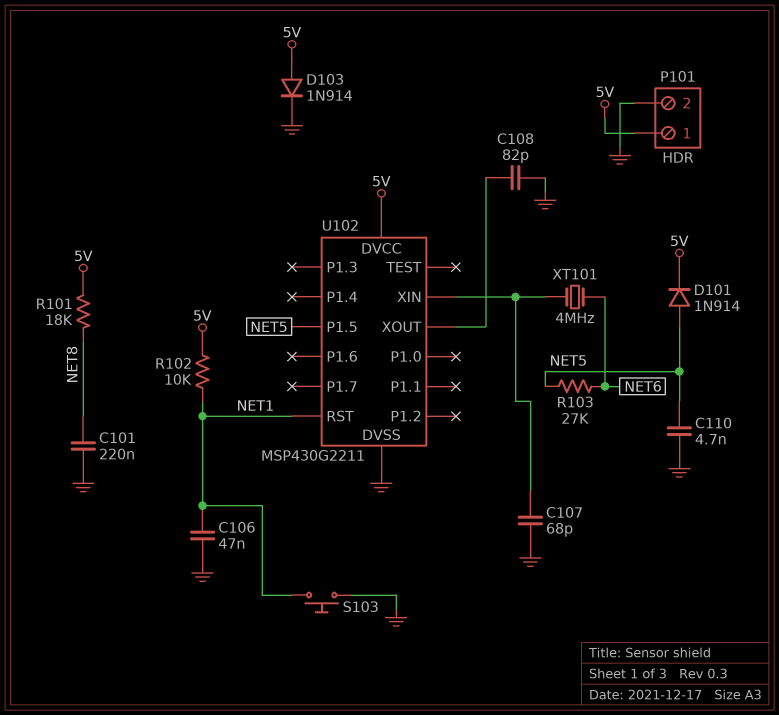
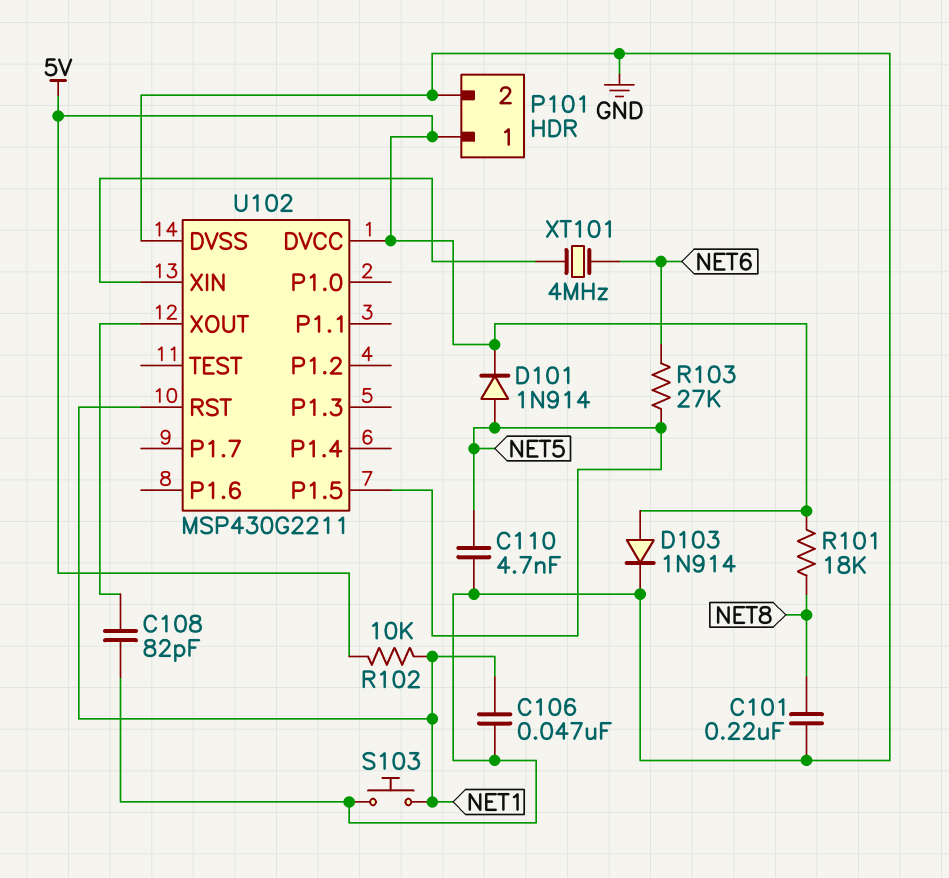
C107: 68pF (GND, U102/XIN) -> none

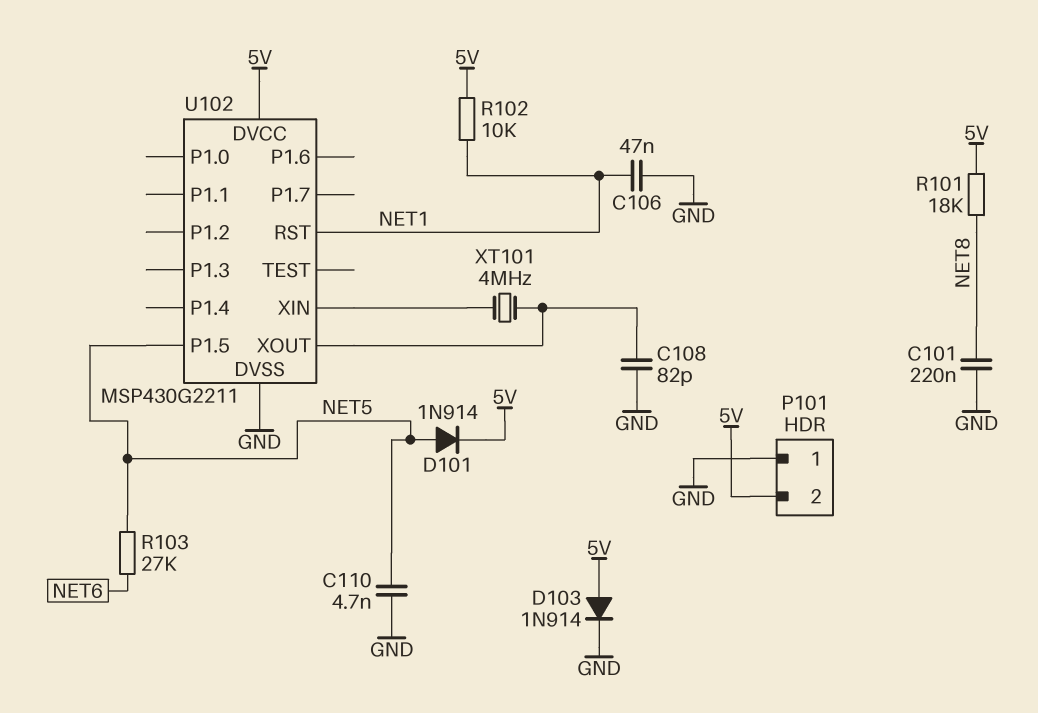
P101 pin 1: 5V -> GND
P101 pin 2: GND -> 5V
S103: button (GND, NET1) -> none
XT101: 4MHz (NET6, U102/XIN) -> 4MHz (U102/XIN, U102/XOUT)

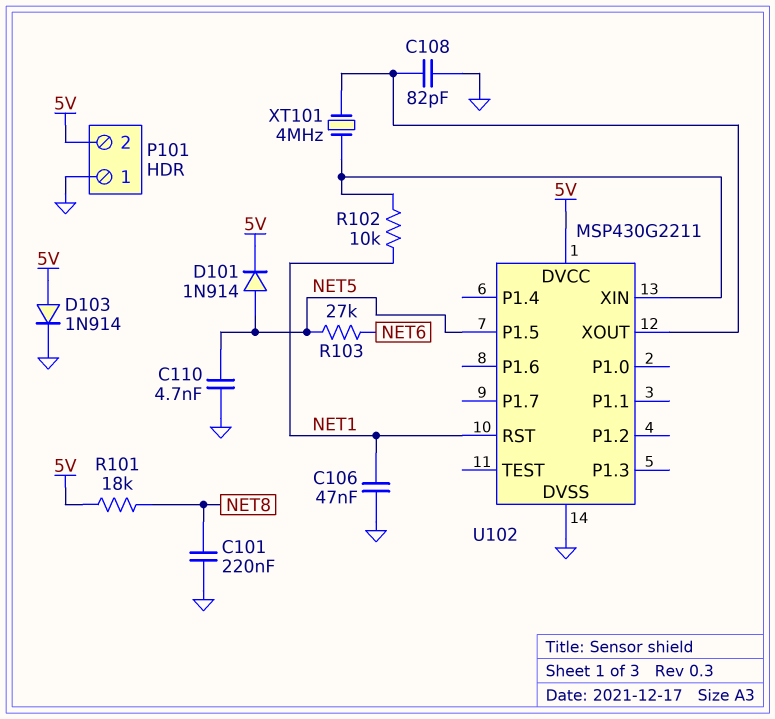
R102: 10k (5V, NET1) -> 10k (NET1, U102/XIN)

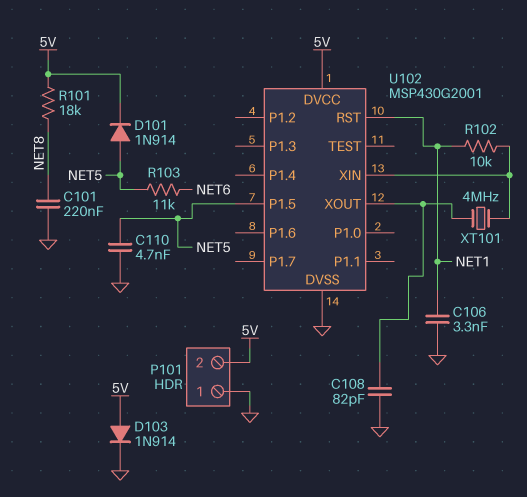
C106: 47nF (GND, NET1) -> 3.3nF (GND, NET1)
R103: 27k (NET5, NET6) -> 11k (NET5, NET6)
U102: MSP430G2211 -> MSP430G2001

